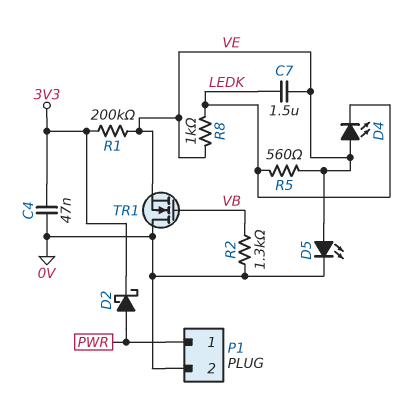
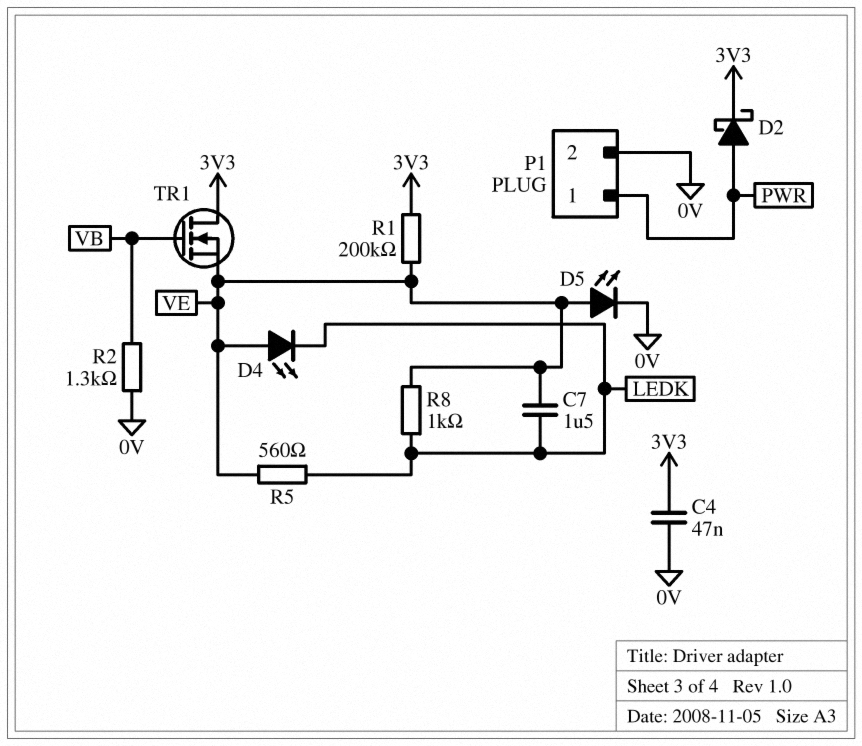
TR1: NMOS (G VB, D 0V, S VE) -> NMOS (G VB, D 3V3, S VE)

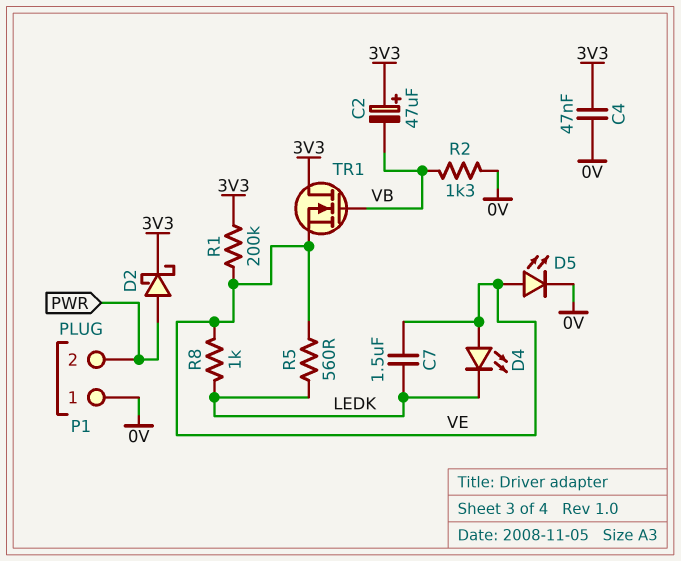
C2: none -> 47uF (plus 3V3, minus VB)
P1 pin 1: PWR -> 0V
P1 pin 2: 0V -> PWR

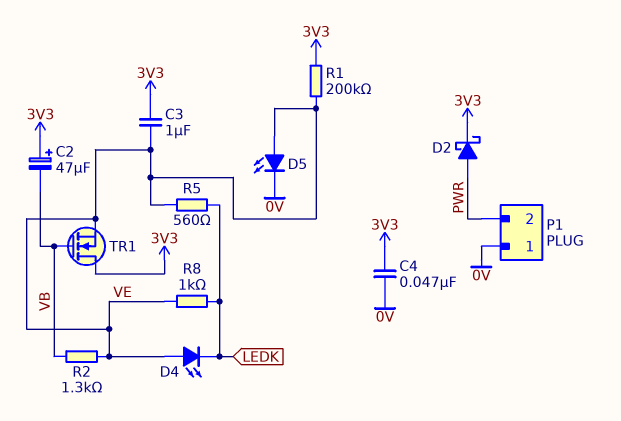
C3: none -> 1uF (3V3, VE)
C7: 1.5uF (LEDK, VE) -> none
R2: 1.3k (0V, VB) -> 1.3k (VB, VE)

